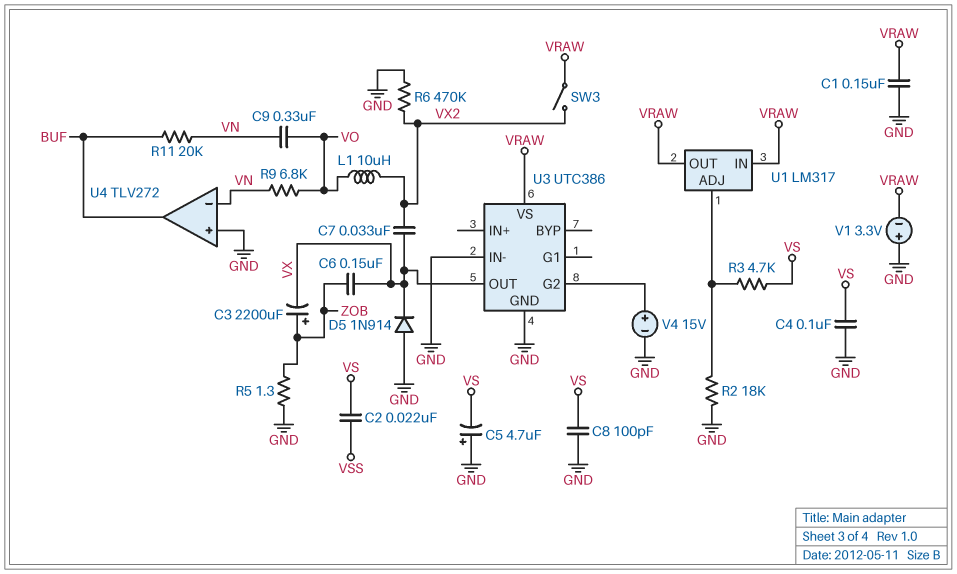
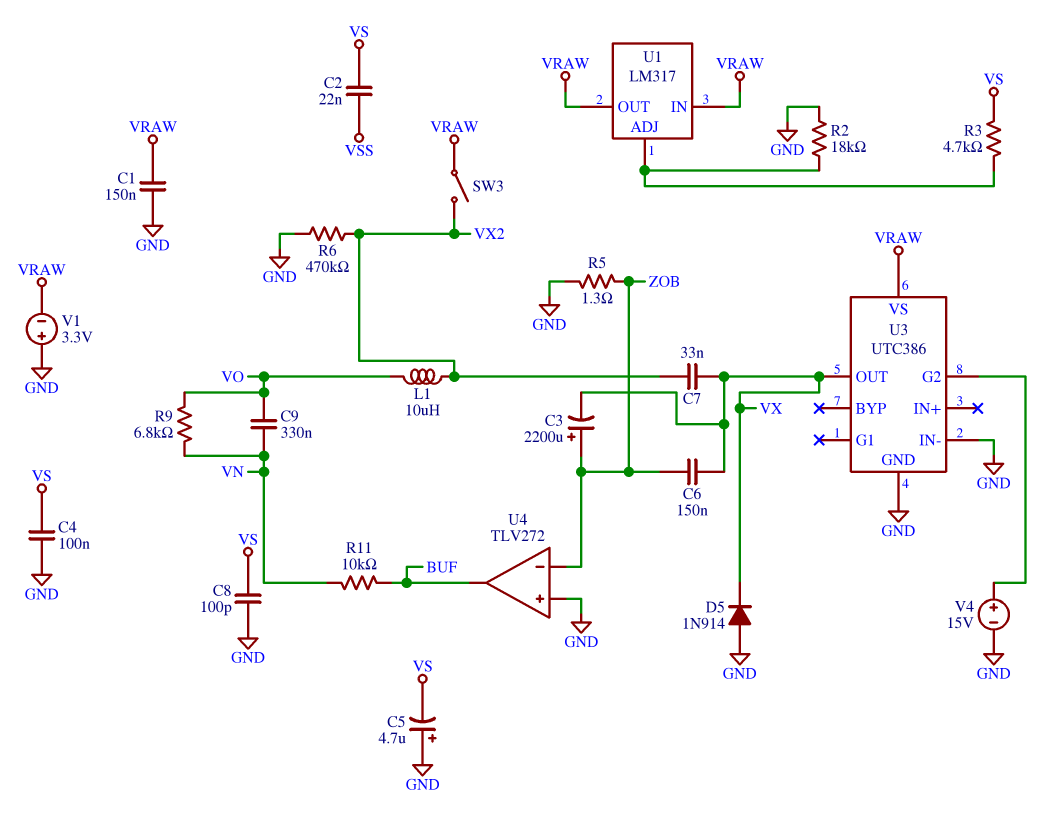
R11: 20k (BUF, VN) -> 10k (BUF, VN)
U4 pin in-: VN -> ZOB

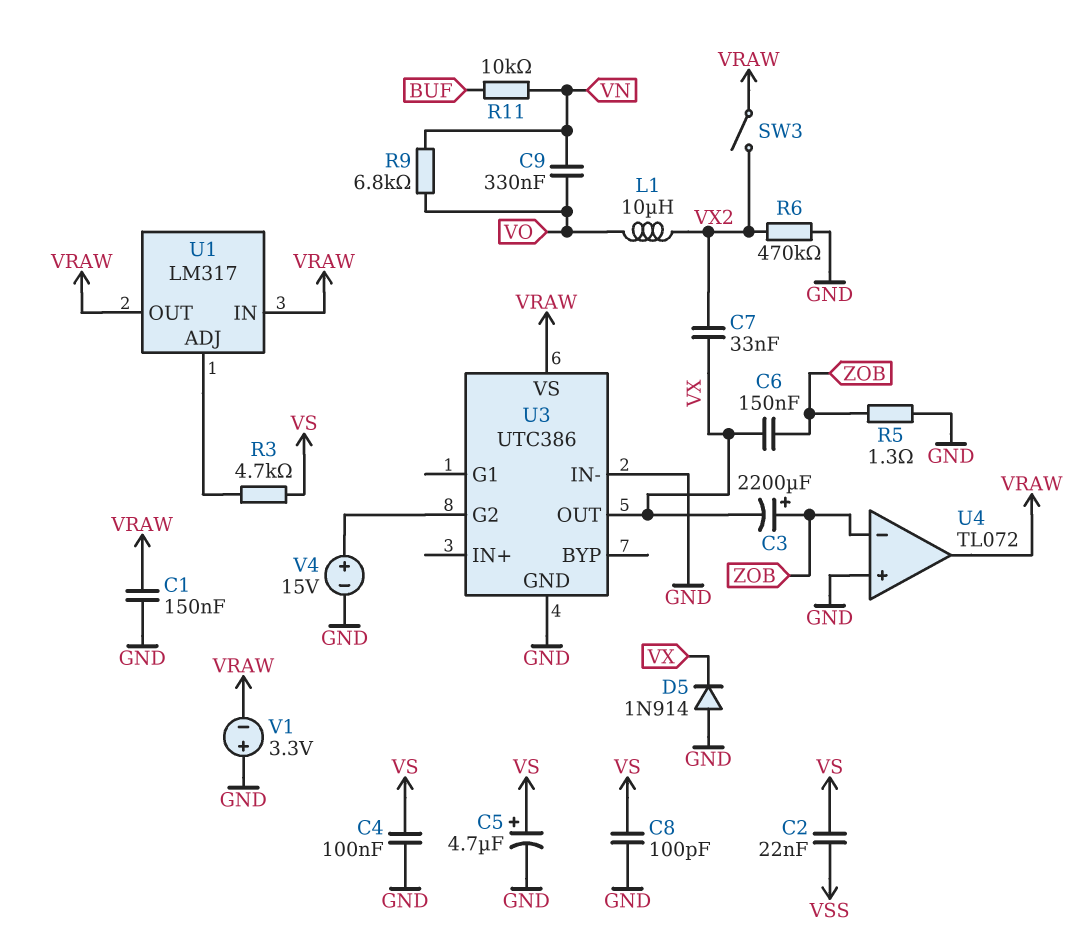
C5: 4.7uF (plus GND, minus VS) -> 4.7uF (plus VS, minus GND)
R2: 18k (GND, U1/ADJ) -> none
U4: TLV272 -> TL072
U4 pin out: BUF -> VRAW

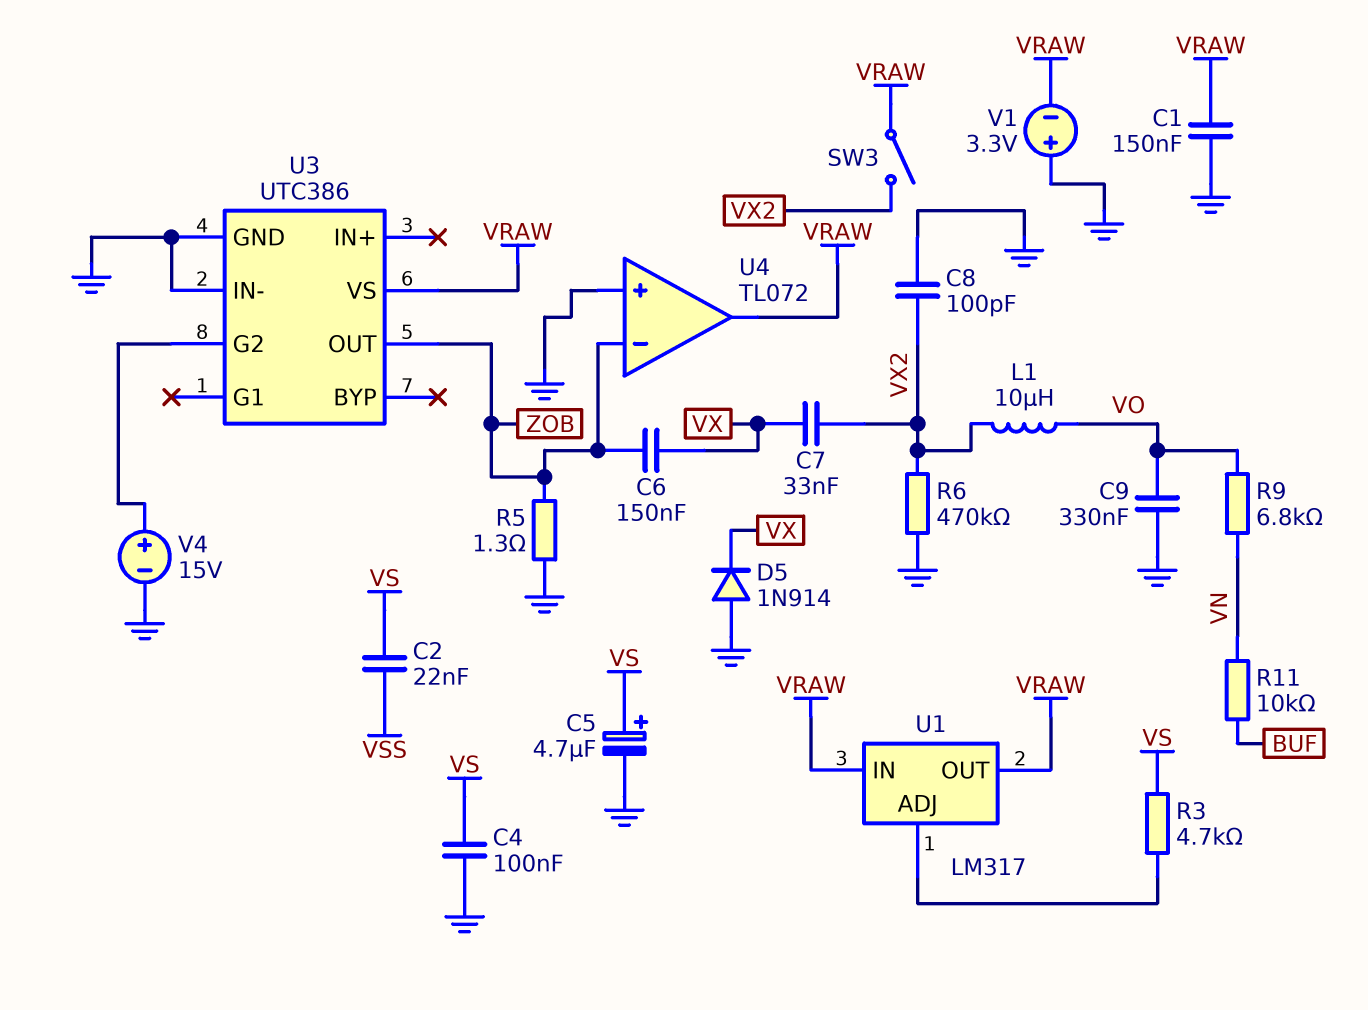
C3: 2200uF (plus ZOB, minus VX) -> none
C8: 100pF (GND, VS) -> 100pF (GND, VX2)
C9: 330nF (VN, VO) -> 330nF (GND, VO)
U3 pin OUT: VX -> ZOB

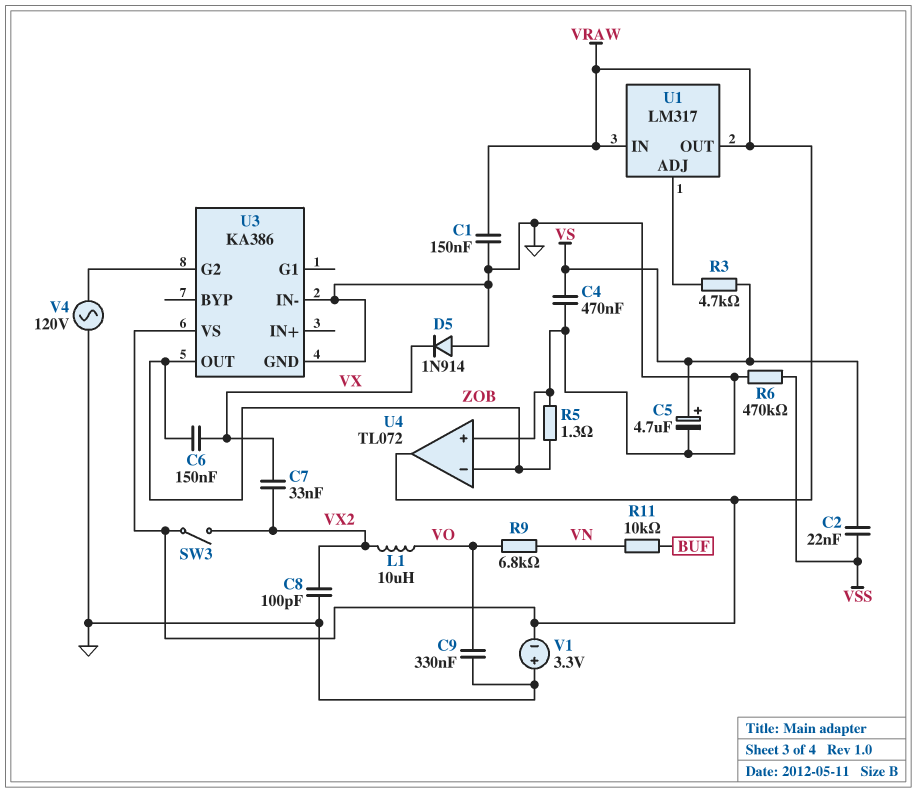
C4: 100nF (GND, VS) -> 470nF (GND, VS)
R6: 470k (GND, VX2) -> 470k (GND, VSS)
U3: UTC386 -> KA386
V4: 15V (plus U3/G2, minus GND) -> AC 120V (GND, U3/G2)

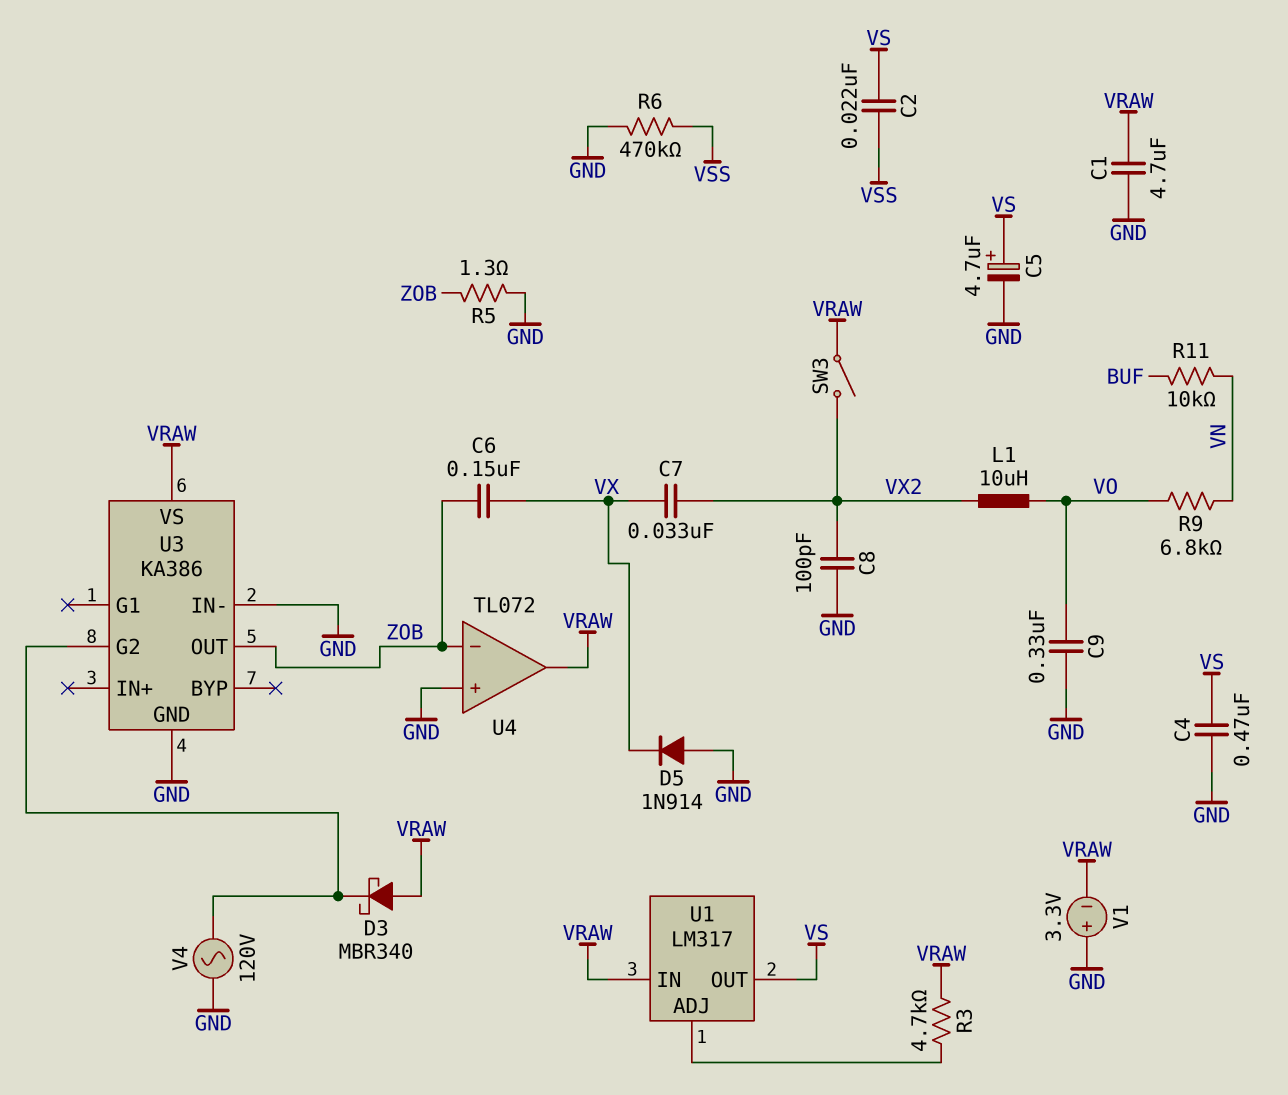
C1: 150nF (GND, VRAW) -> 4.7uF (GND, VRAW)
D3: none -> schottky MBR340 (A VRAW, K U3/G2)
R3: 4.7k (U1/ADJ, VS) -> 4.7k (U1/ADJ, VRAW)
U1 pin OUT: VRAW -> VS

